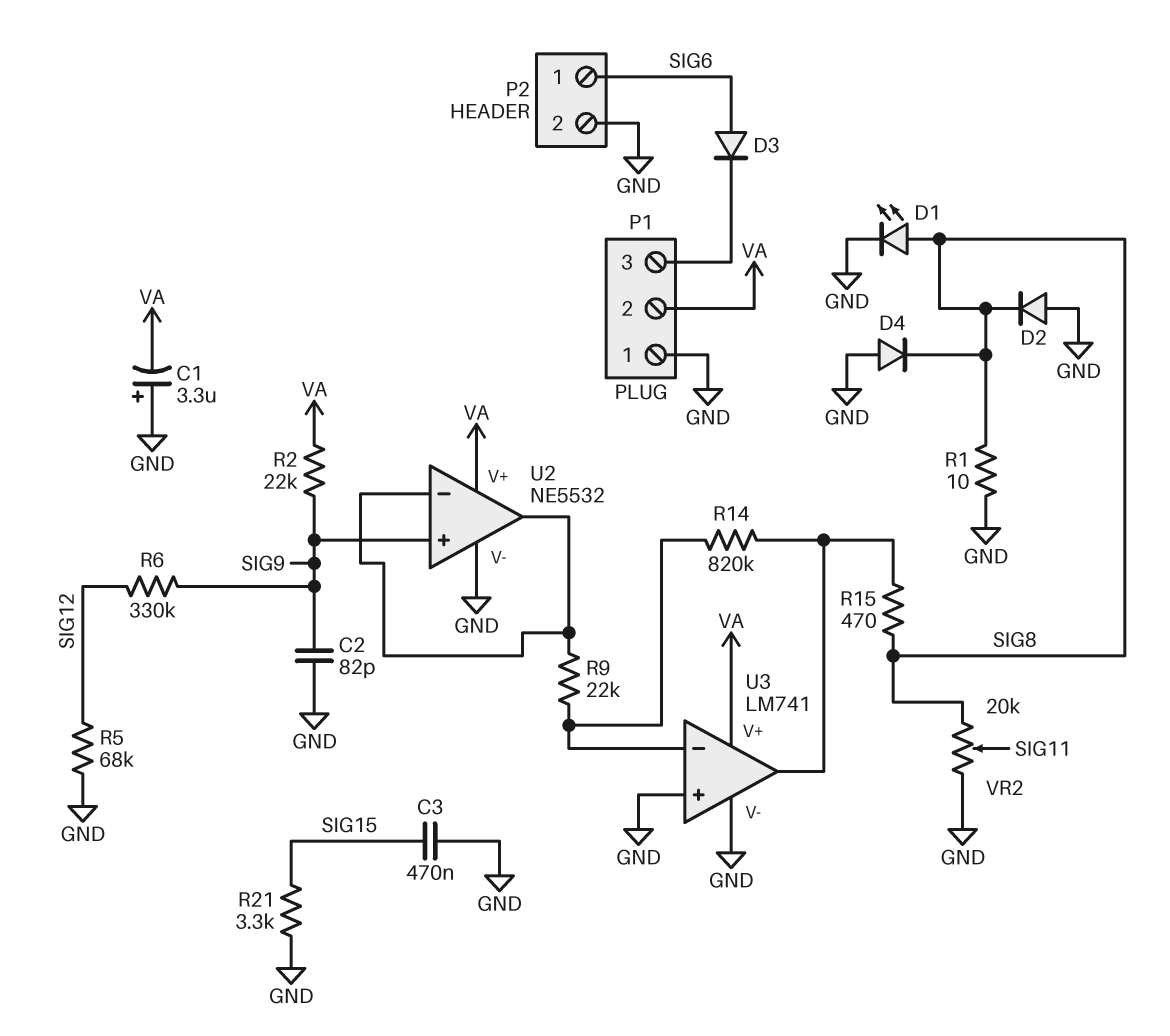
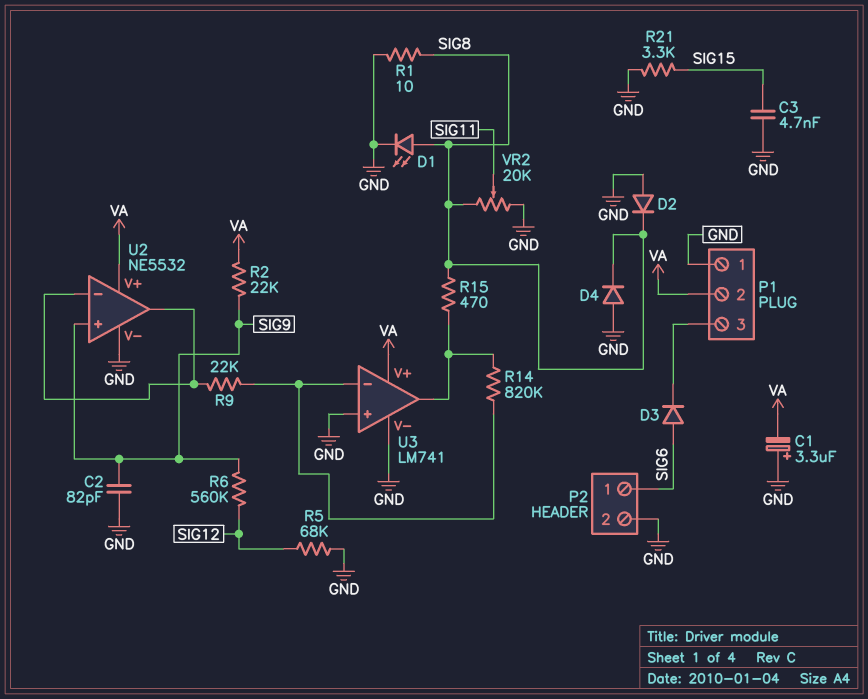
C3: 470nF (GND, SIG15) -> 4.7nF (GND, SIG15)
R6: 330k (SIG9, SIG12) -> 560k (SIG9, SIG12)

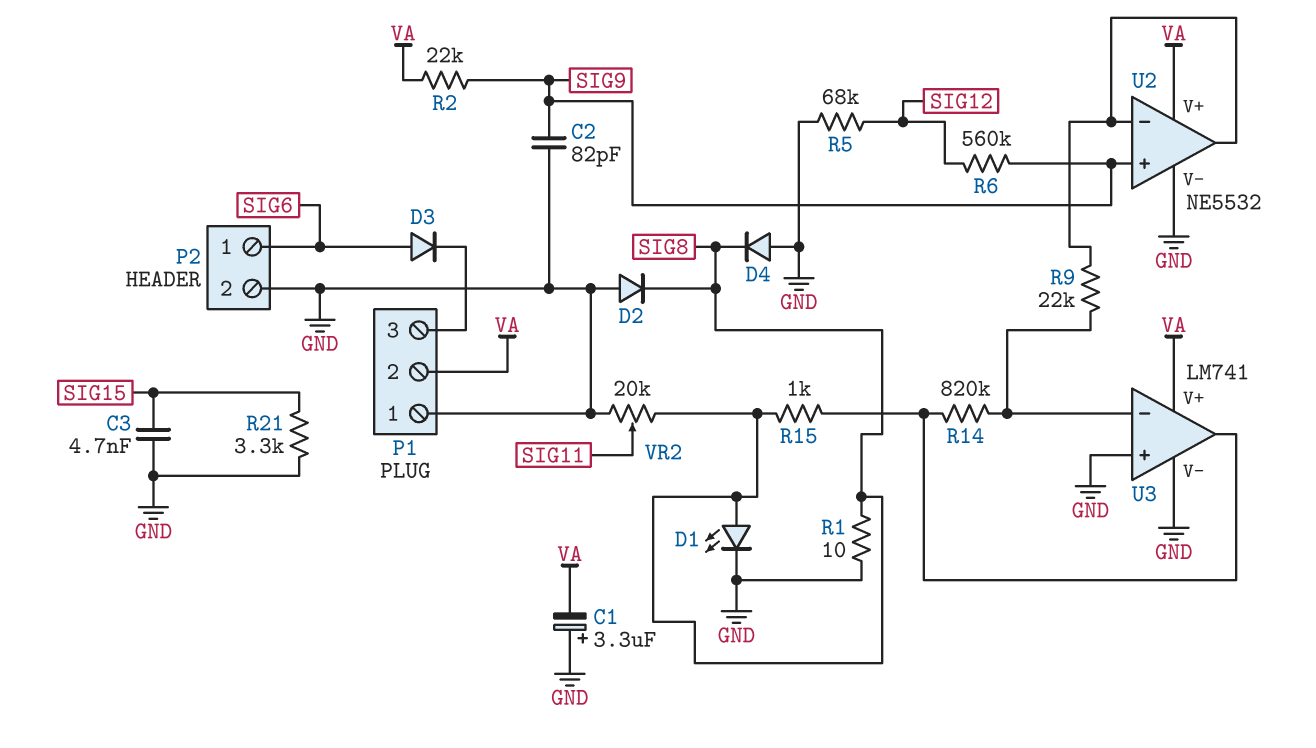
R15: 470 (SIG8, U3/out) -> 1k (SIG8, U3/out)

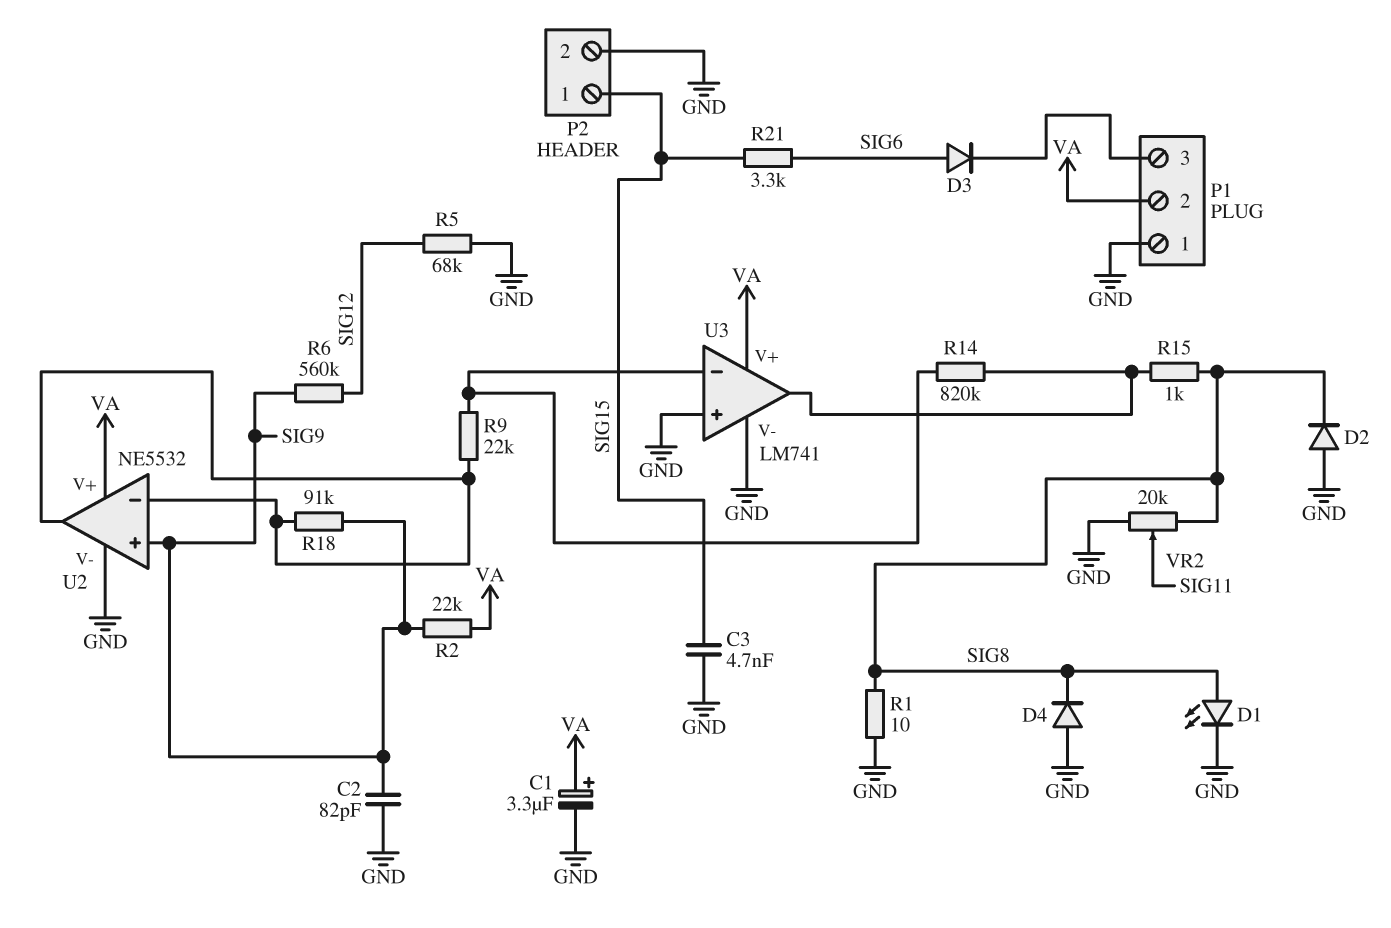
C1: 3.3uF (plus GND, minus VA) -> 3.3uF (plus VA, minus GND)
P2 pin 1: SIG6 -> SIG15
R18: none -> 91k (SIG9, U2/in-)
R21: 3.3k (GND, SIG15) -> 3.3k (SIG6, SIG15)

